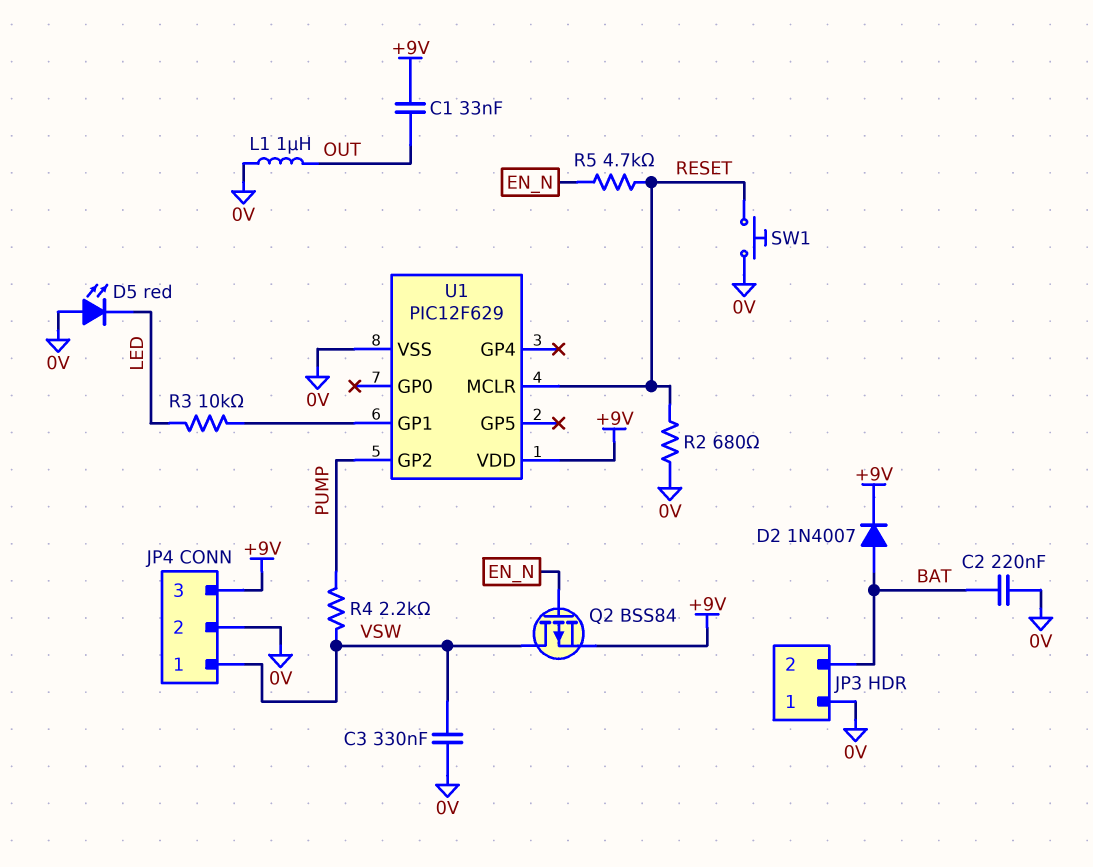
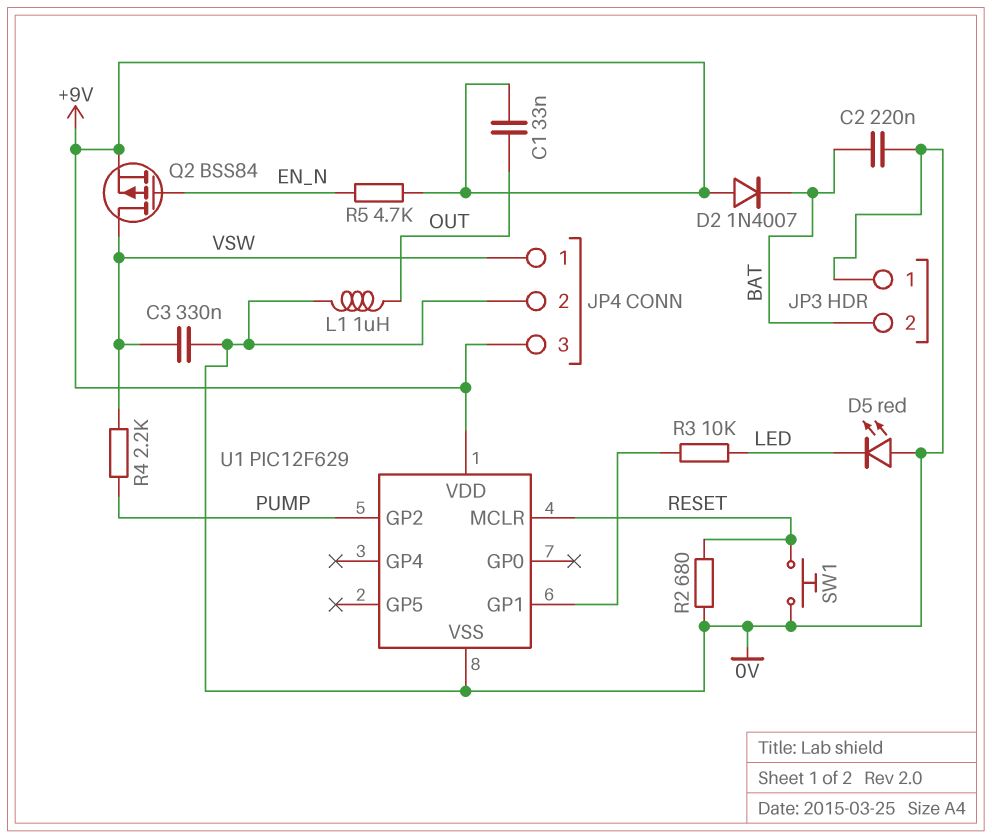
D2: diode 1N4007 (A BAT, K +9V) -> diode 1N4007 (A +9V, K BAT)
R5: 4.7k (EN_N, RESET) -> 4.7k (+9V, EN_N)

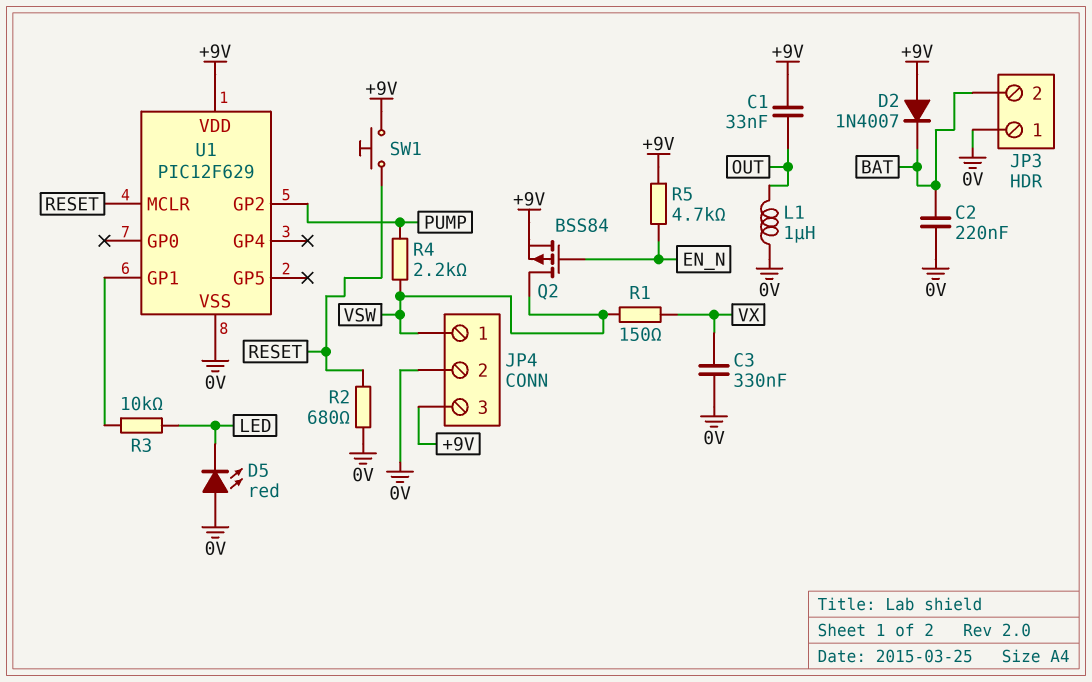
C3: 330nF (0V, VSW) -> 330nF (0V, VX)
R1: none -> 150 (VSW, VX)
SW1: button (0V, RESET) -> button (+9V, RESET)

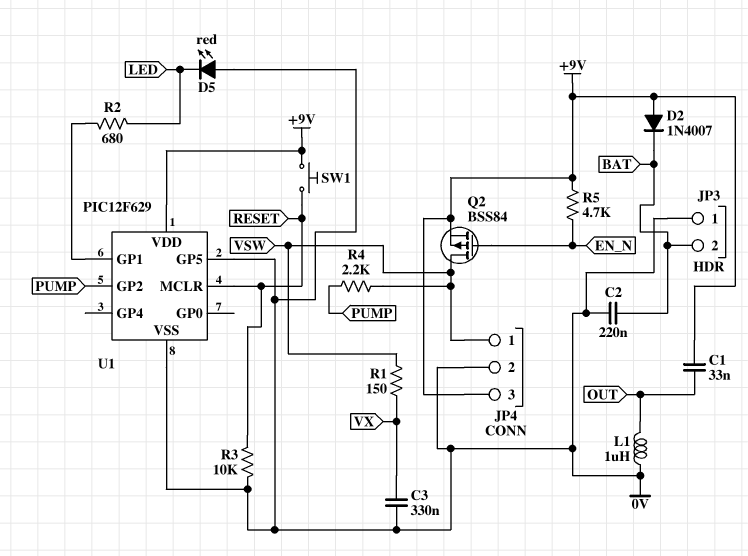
R2: 680 (0V, RESET) -> 680 (LED, U1/GP1)
R3: 10k (LED, U1/GP1) -> 10k (0V, RESET)
U1 pin GP5: none -> 0V

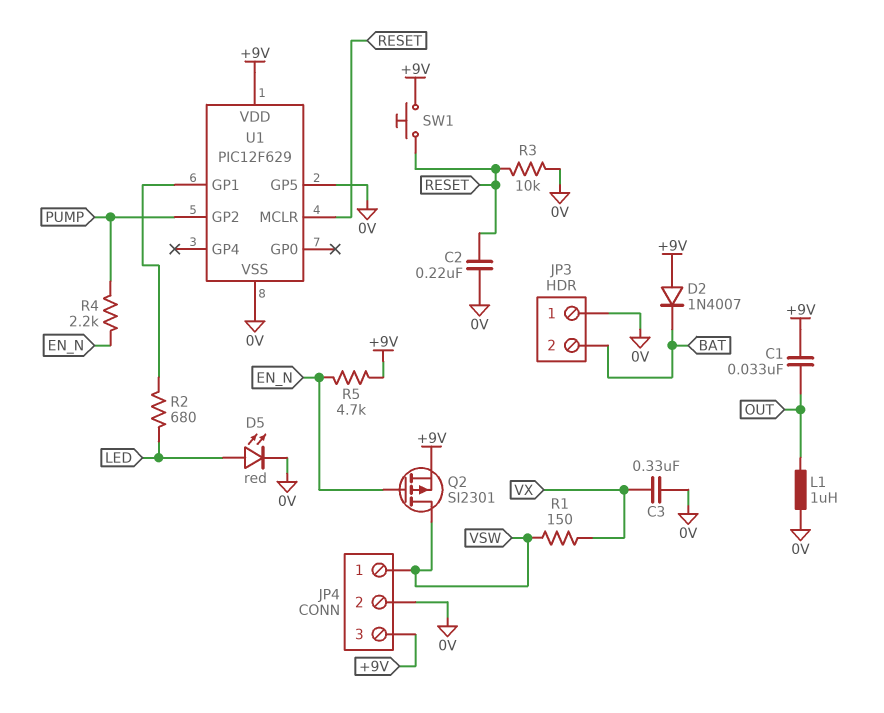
C2: 220nF (0V, BAT) -> 220nF (0V, RESET)
D5: LED red (A 0V, K LED) -> LED red (A LED, K 0V)
Q2: PMOS BSS84 (G EN_N, D VSW, S +9V) -> PMOS SI2301 (G EN_N, D VSW, S +9V)
R4: 2.2k (PUMP, VSW) -> 2.2k (EN_N, PUMP)

